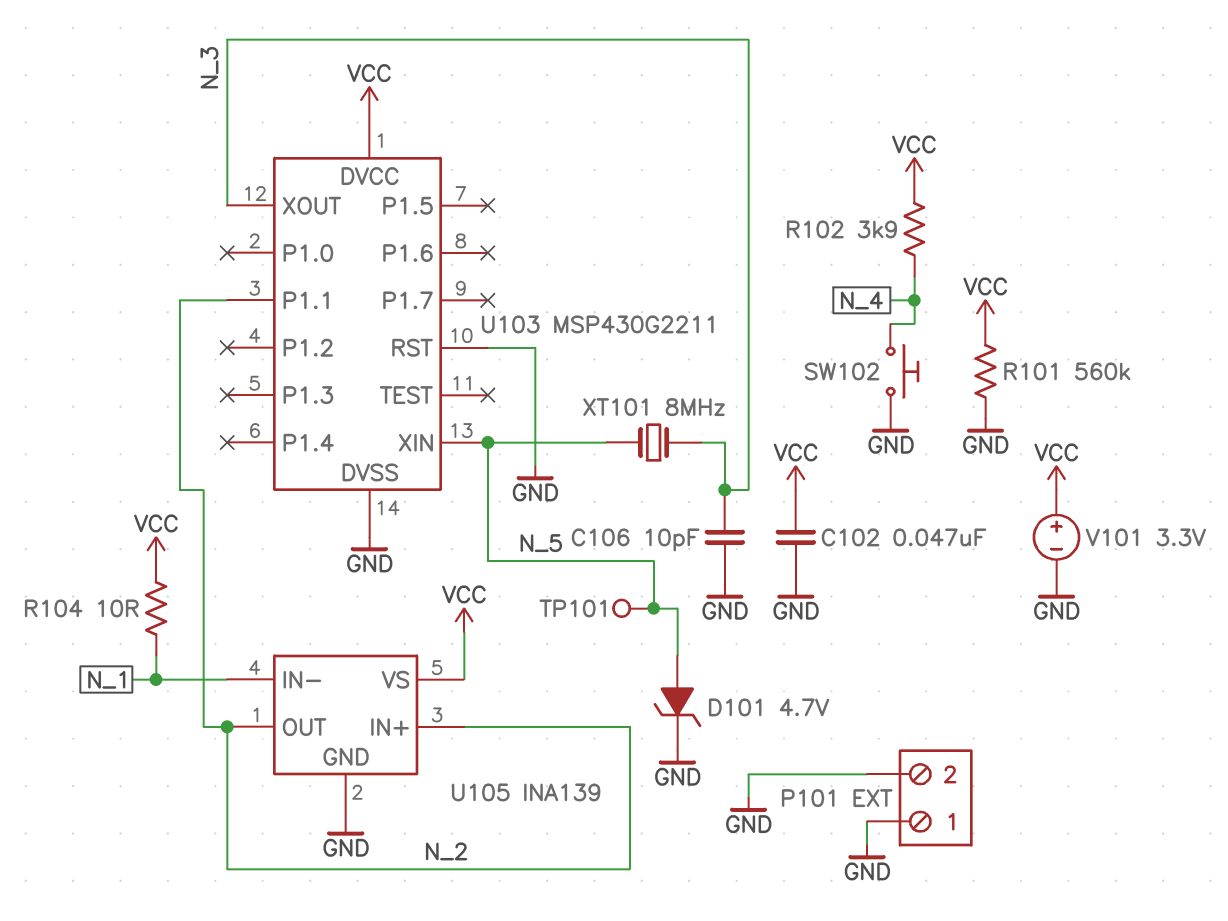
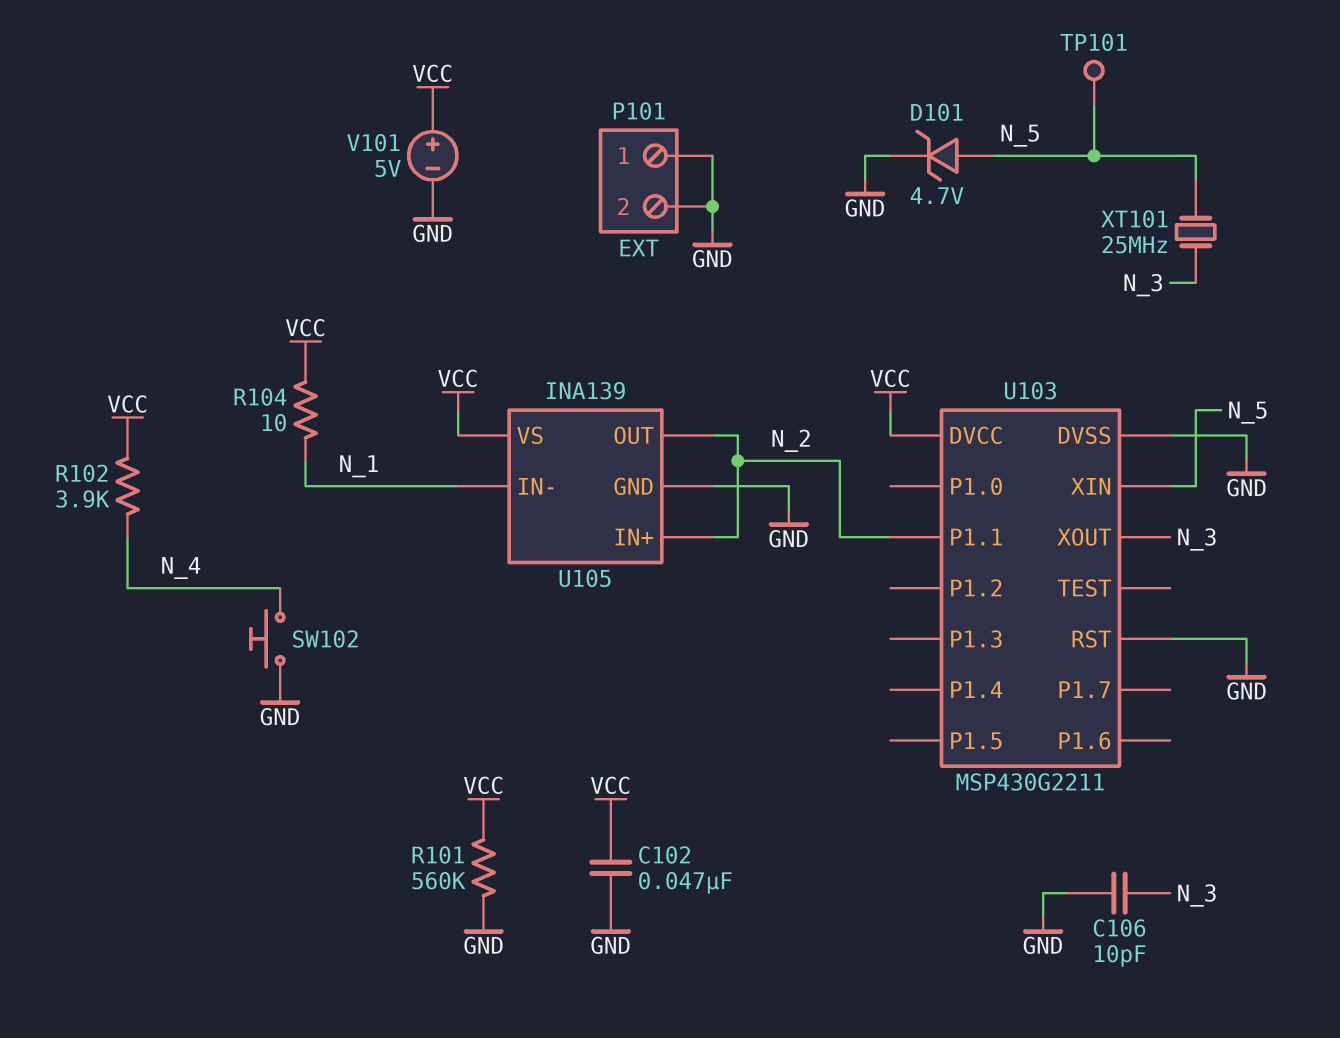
V101: 3.3V (plus VCC, minus GND) -> 5V (plus VCC, minus GND)
XT101: 8MHz (N_3, N_5) -> 25MHz (N_3, N_5)

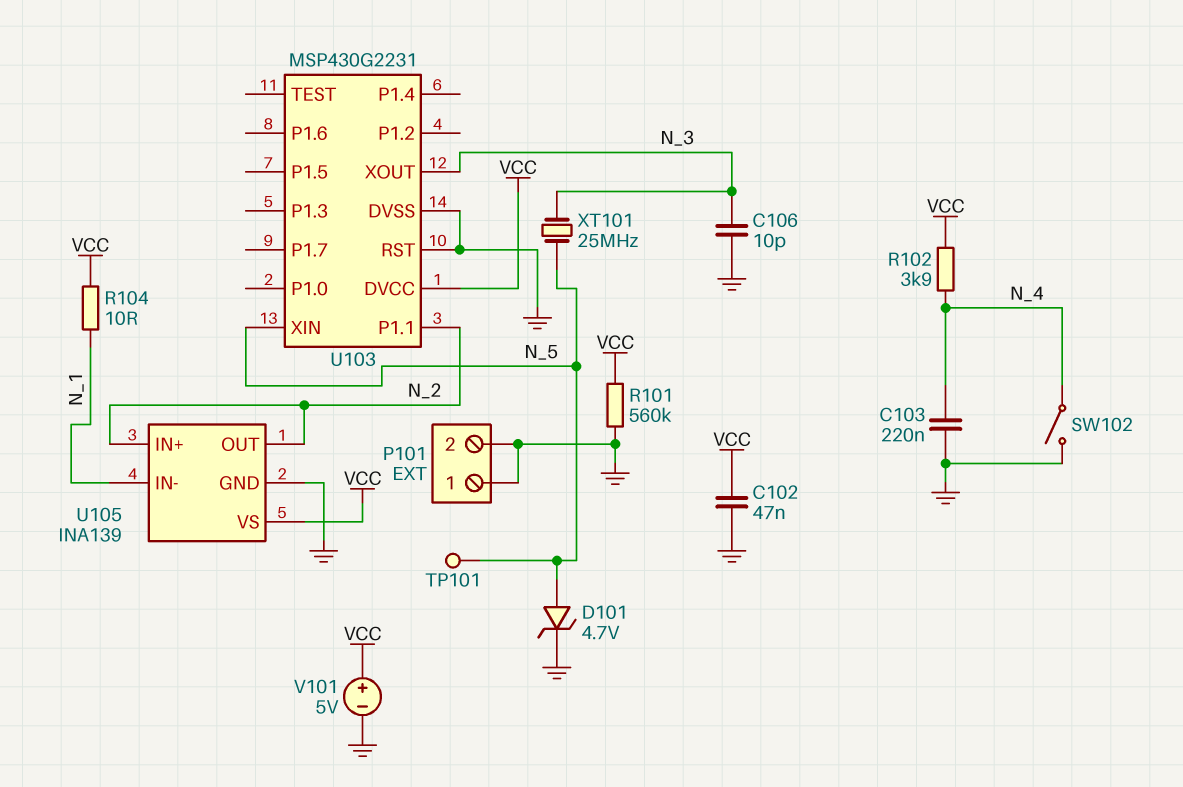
C103: none -> 220nF (GND, N_4)
SW102: button (GND, N_4) -> switch (GND, N_4)
U103: MSP430G2211 -> MSP430G2231

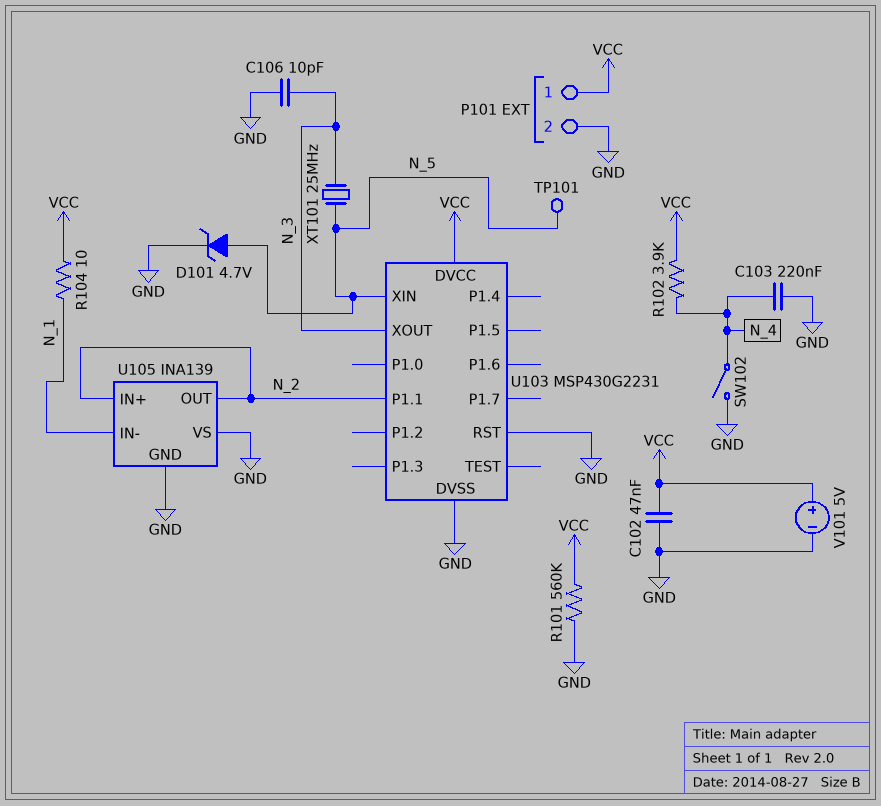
P101 pin 1: GND -> VCC
U105 pin VS: VCC -> GND

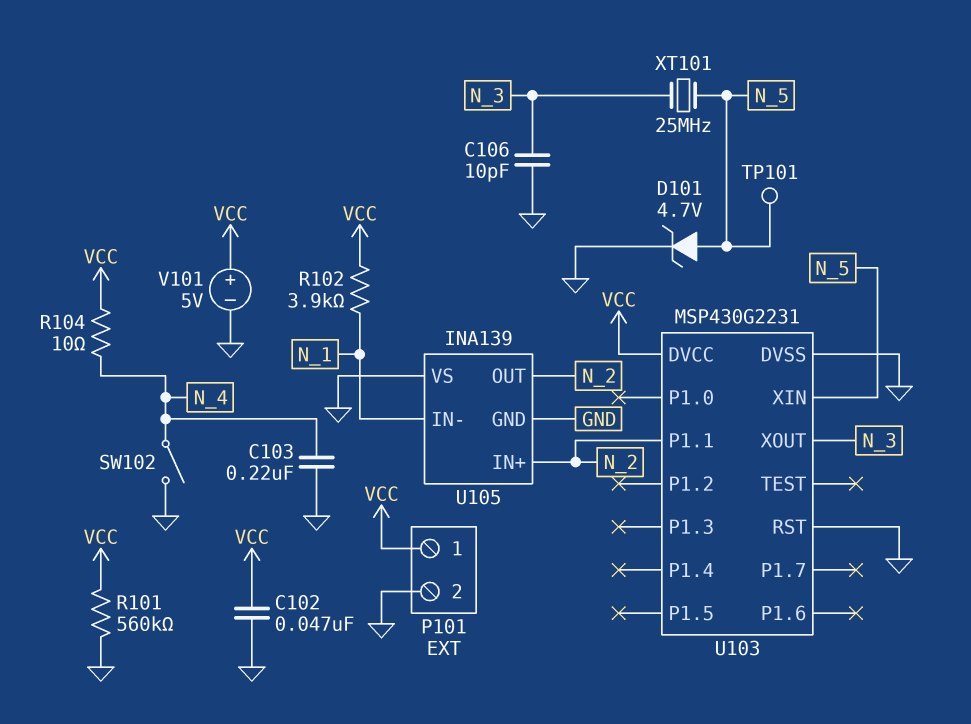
R102: 3.9k (N_4, VCC) -> 3.9k (N_1, VCC)
R104: 10 (N_1, VCC) -> 10 (N_4, VCC)

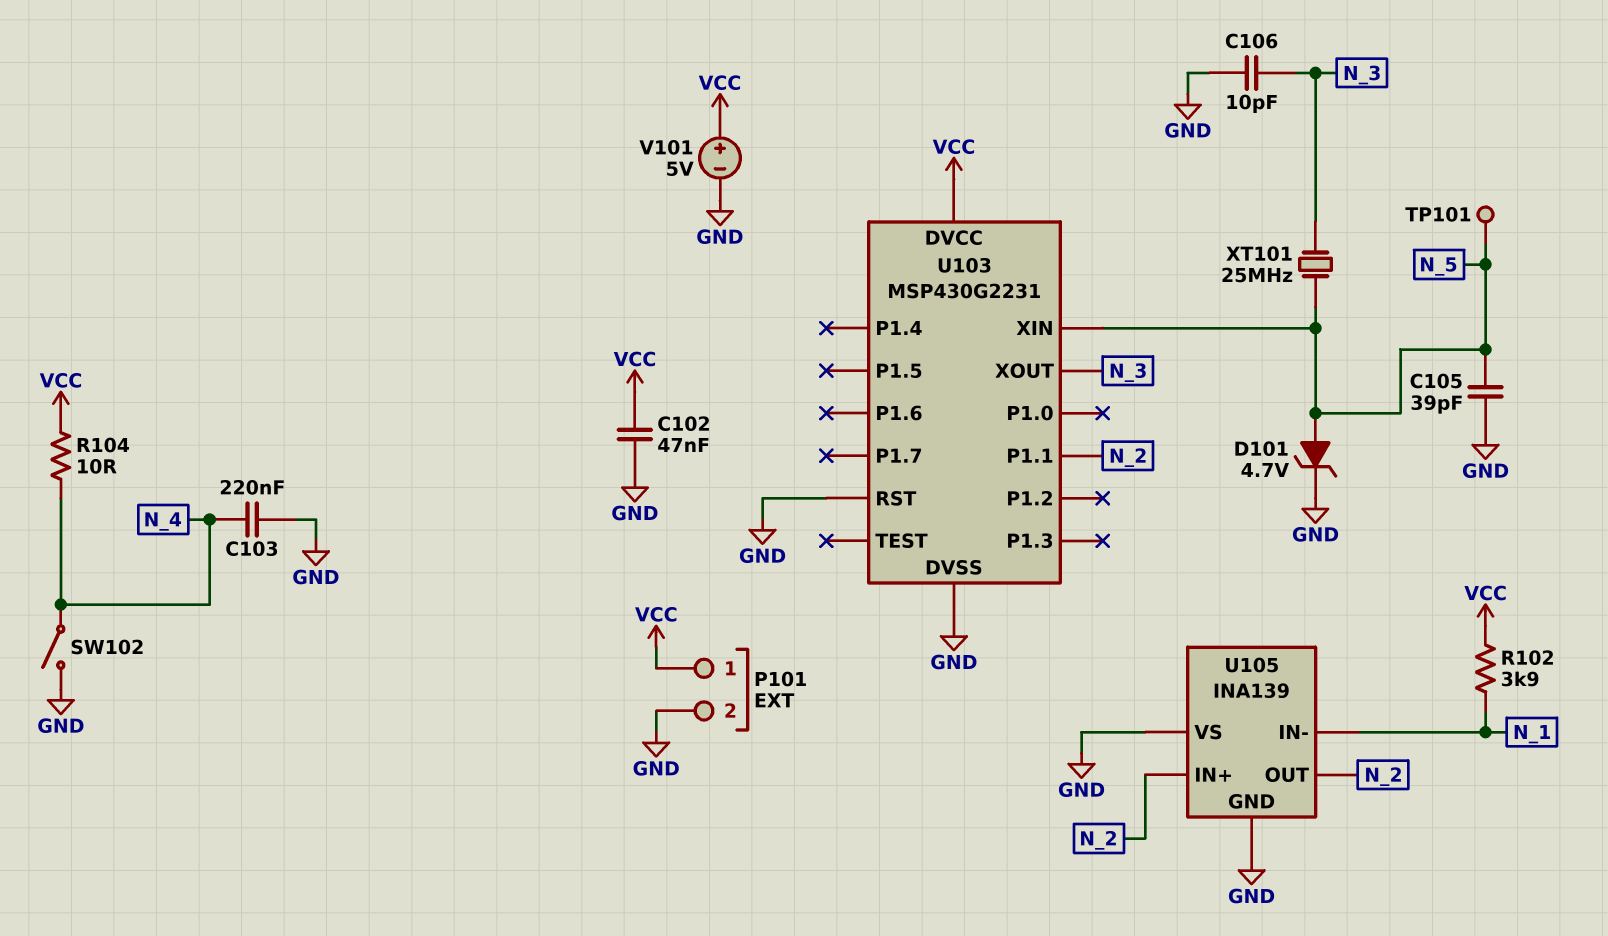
C105: none -> 39pF (GND, N_5)
R101: 560k (GND, VCC) -> none

